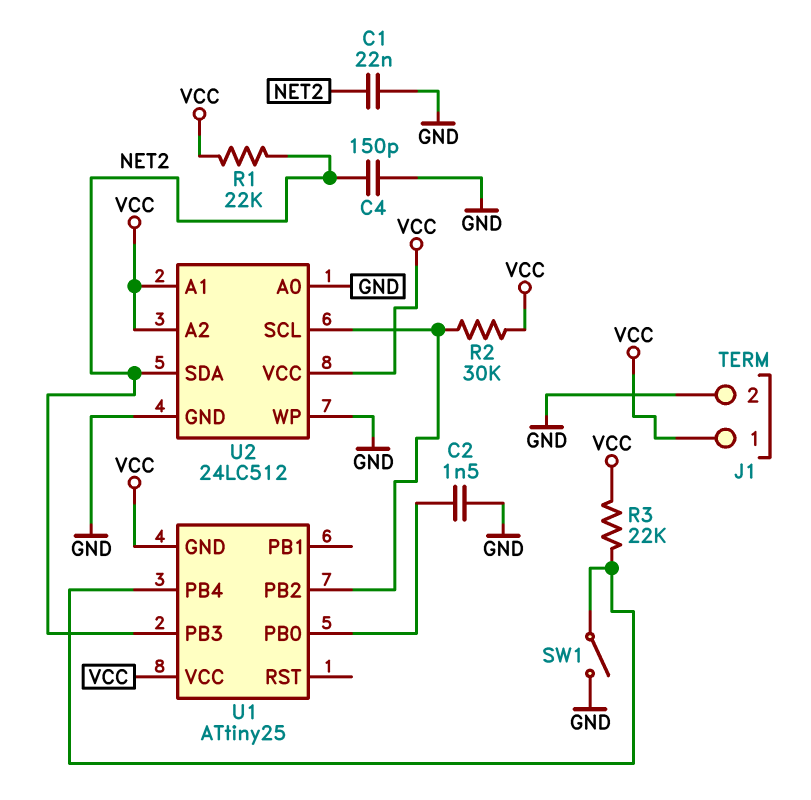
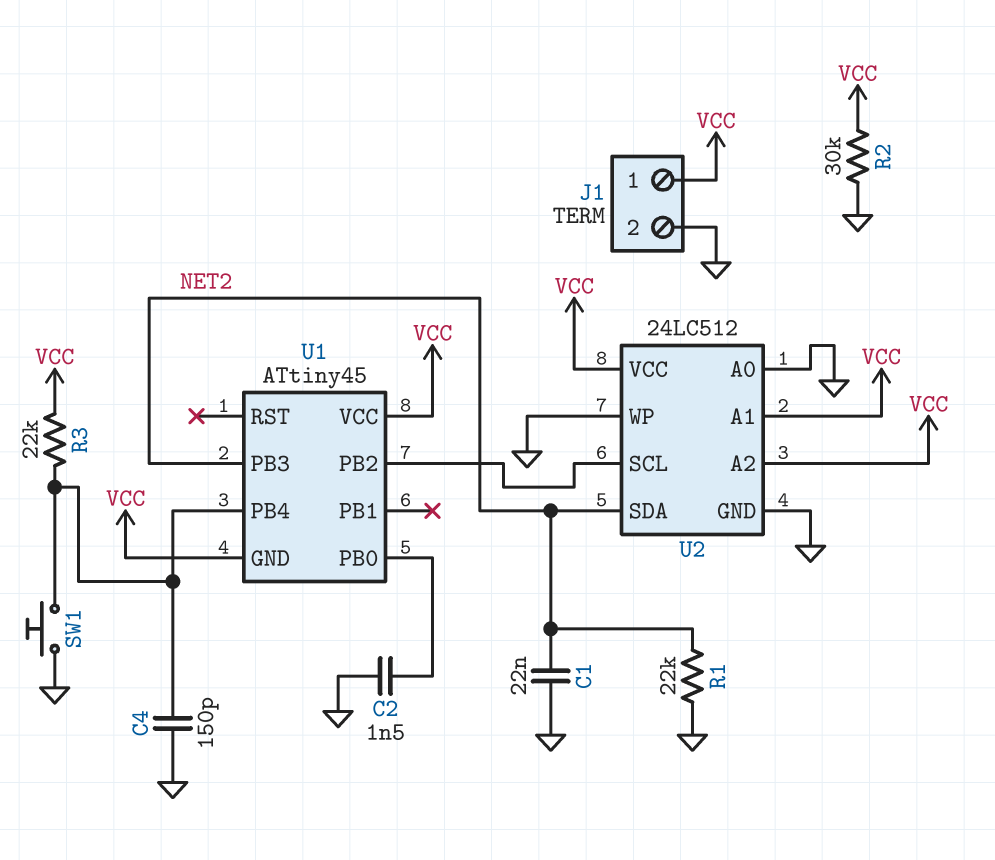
C4: 150pF (GND, NET2) -> 150pF (GND, U1/PB4)
R1: 22k (NET2, VCC) -> 22k (GND, NET2)
R2: 30k (U1/PB2, VCC) -> 30k (GND, VCC)
SW1: switch (GND, U1/PB4) -> button (GND, U1/PB4)
U1: ATtiny25 -> ATtiny45

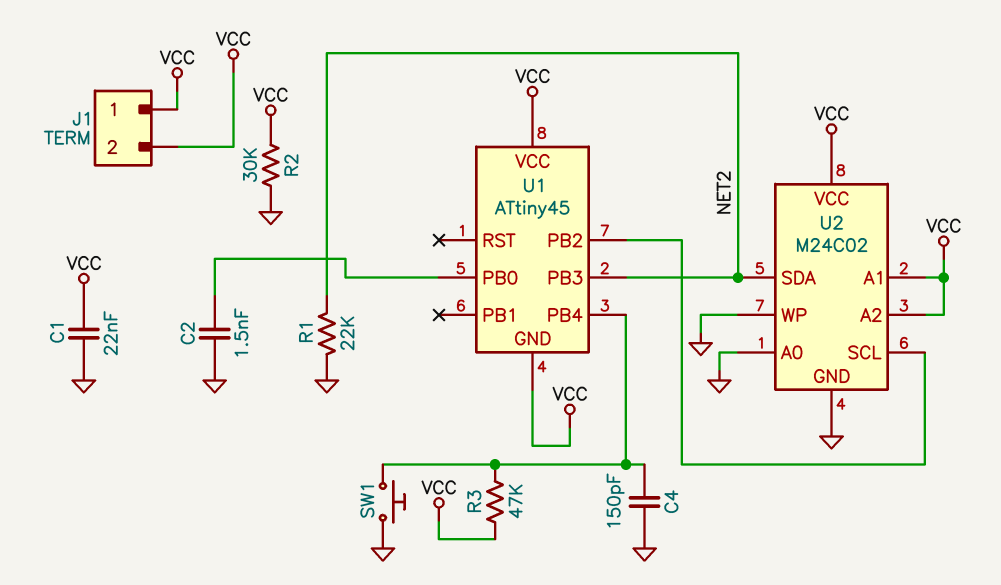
C1: 22nF (GND, NET2) -> 22nF (GND, VCC)
J1 pin 2: GND -> VCC
R3: 22k (U1/PB4, VCC) -> 47k (U1/PB4, VCC)
U2: 24LC512 -> M24C02

